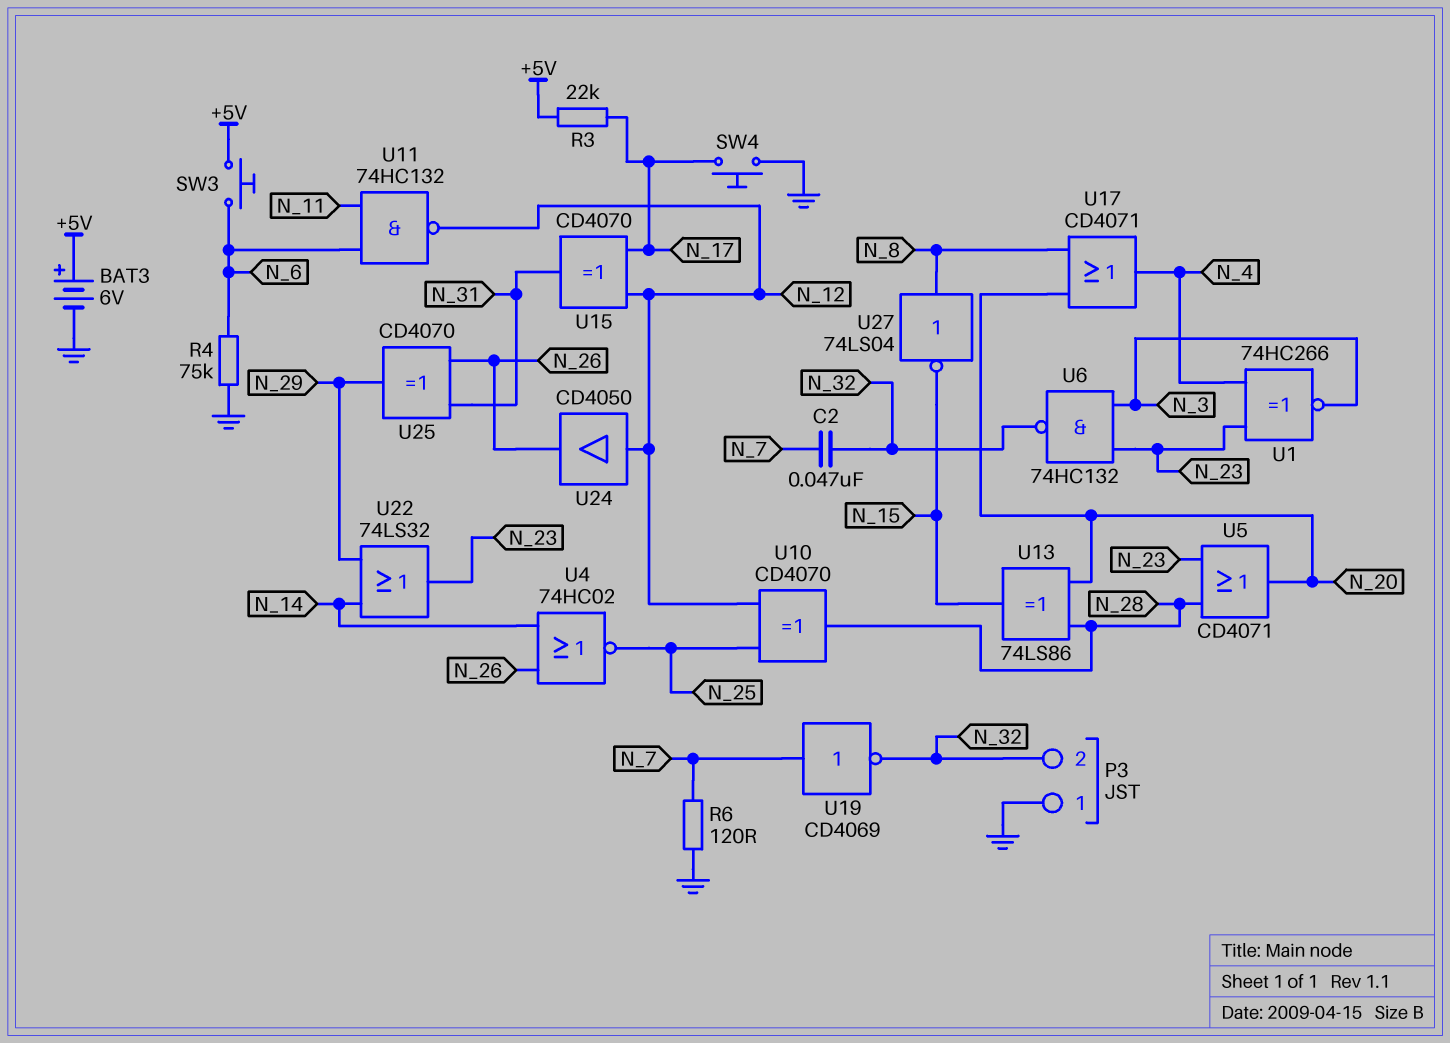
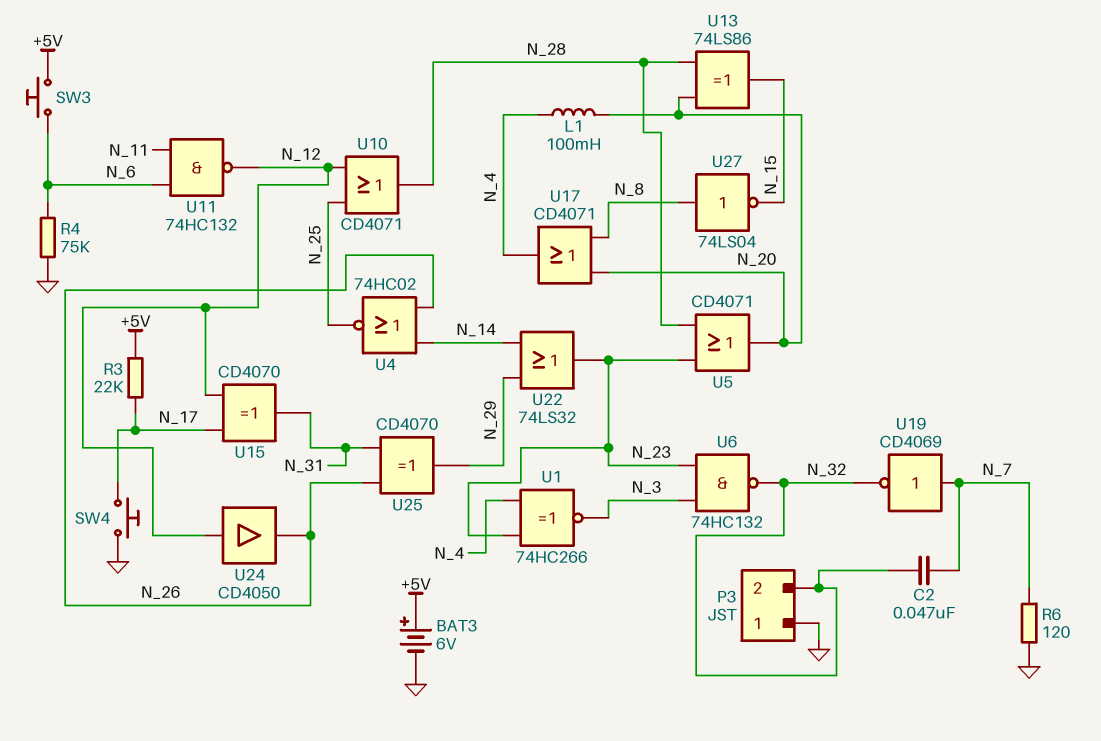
L1: none -> 100mH (N_4, N_20)
U10: XOR CD4070 (in N_12, in N_25, out N_28) -> OR CD4071 (in N_12, in N_25, out N_28)

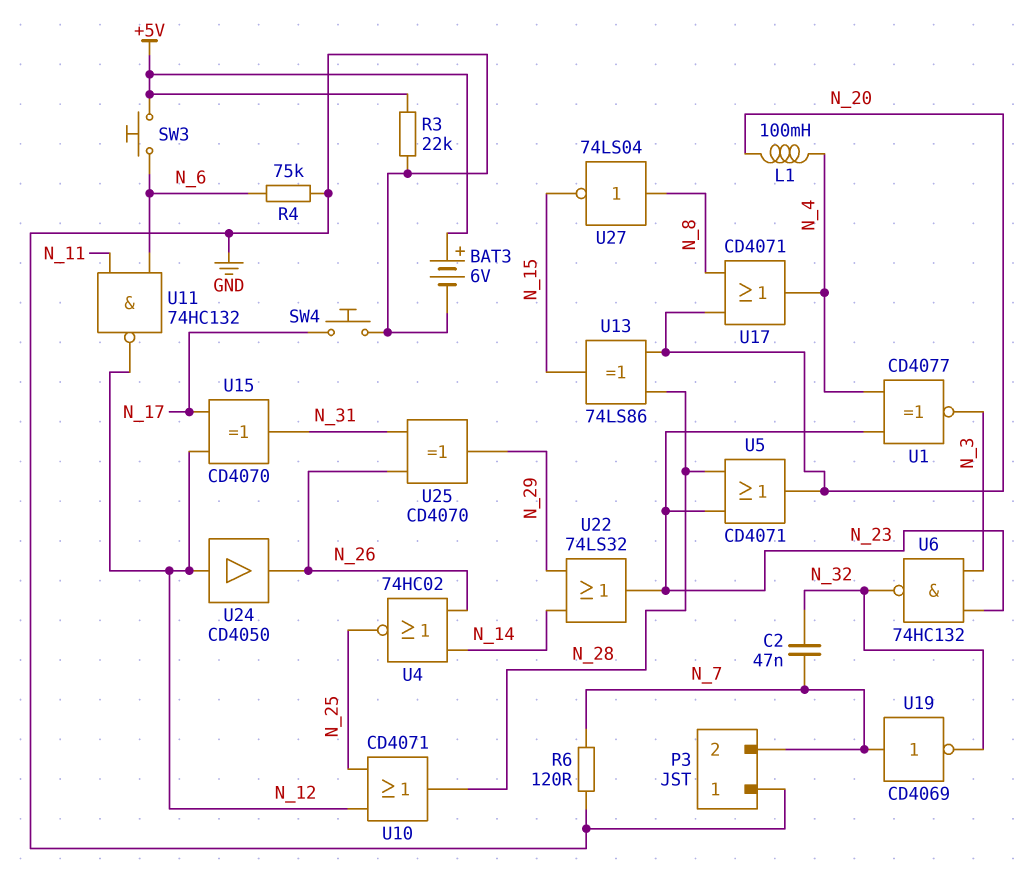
P3 pin 2: N_32 -> N_7
R3: 22k (+5V, N_17) -> 22k (+5V, GND)
U1: XNOR 74HC266 (in N_4, in N_23, out N_3) -> XNOR CD4077 (in N_4, in N_23, out N_3)

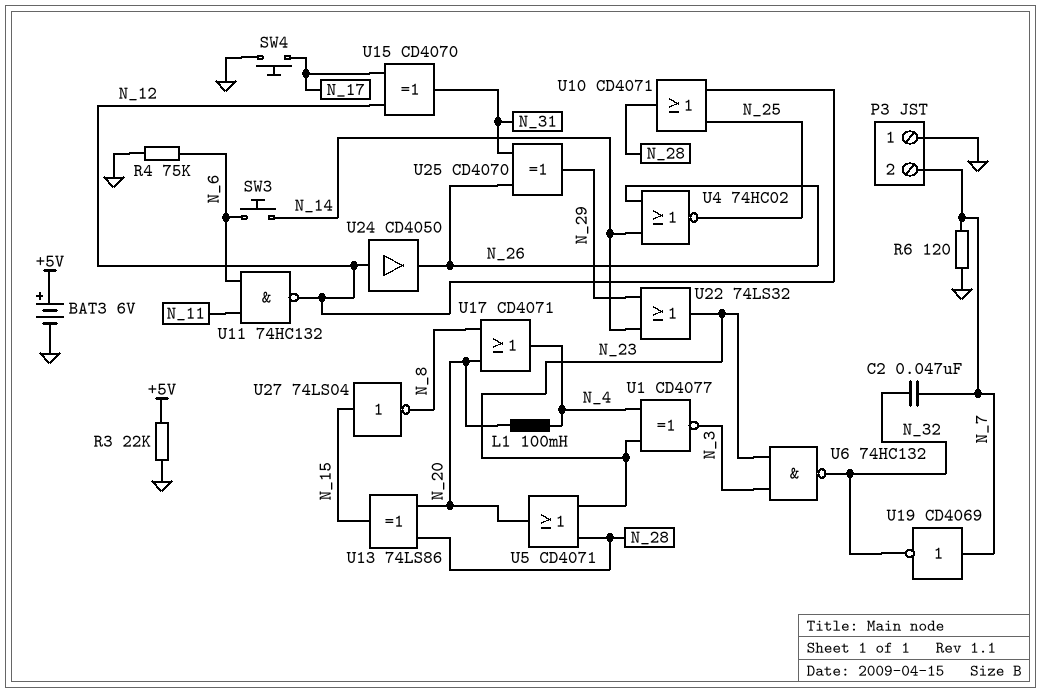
SW3: button (+5V, N_6) -> button (N_6, N_14)
U27: NOT 74LS04 (in N_8, out N_15) -> NOT 74LS04 (in N_15, out N_8)

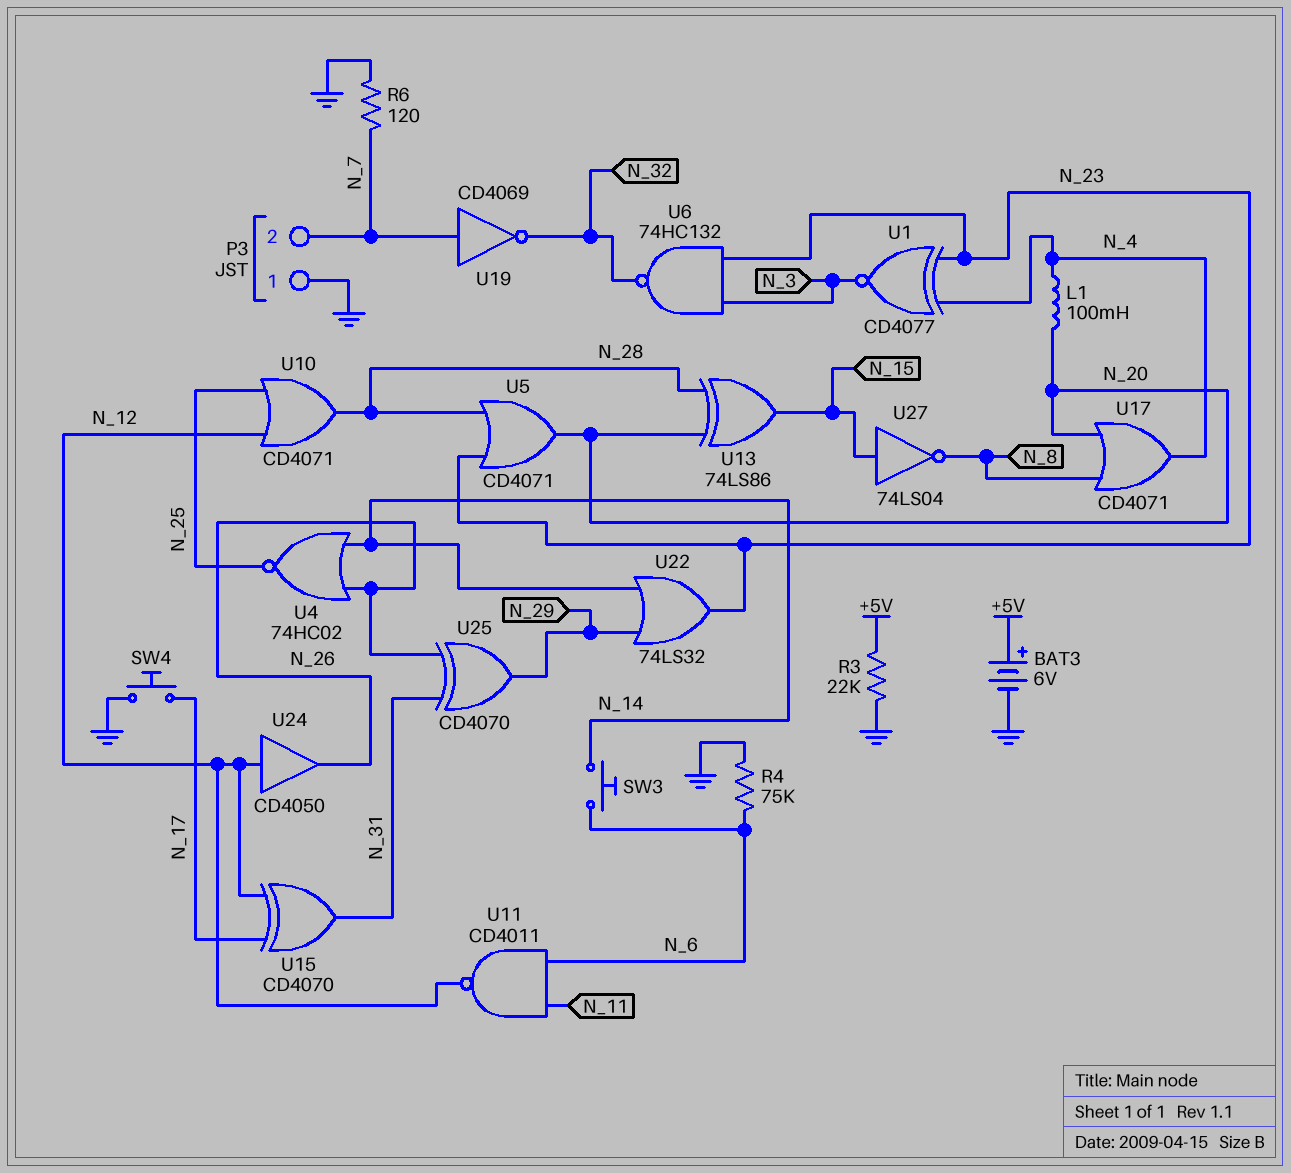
C2: 47nF (N_7, N_32) -> none
U11: NAND 74HC132 (in N_6, in N_11, out N_12) -> NAND CD4011 (in N_6, in N_11, out N_12)

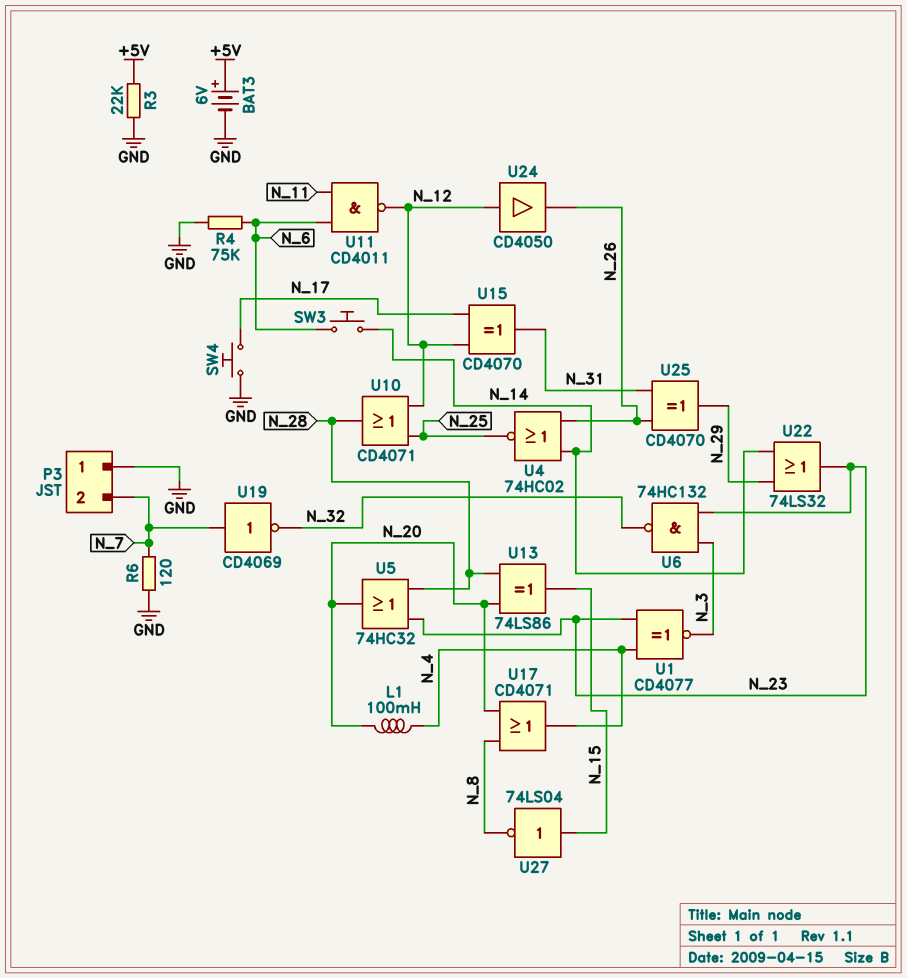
U5: OR CD4071 (in N_23, in N_28, out N_20) -> OR 74HC32 (in N_23, in N_28, out N_20)

